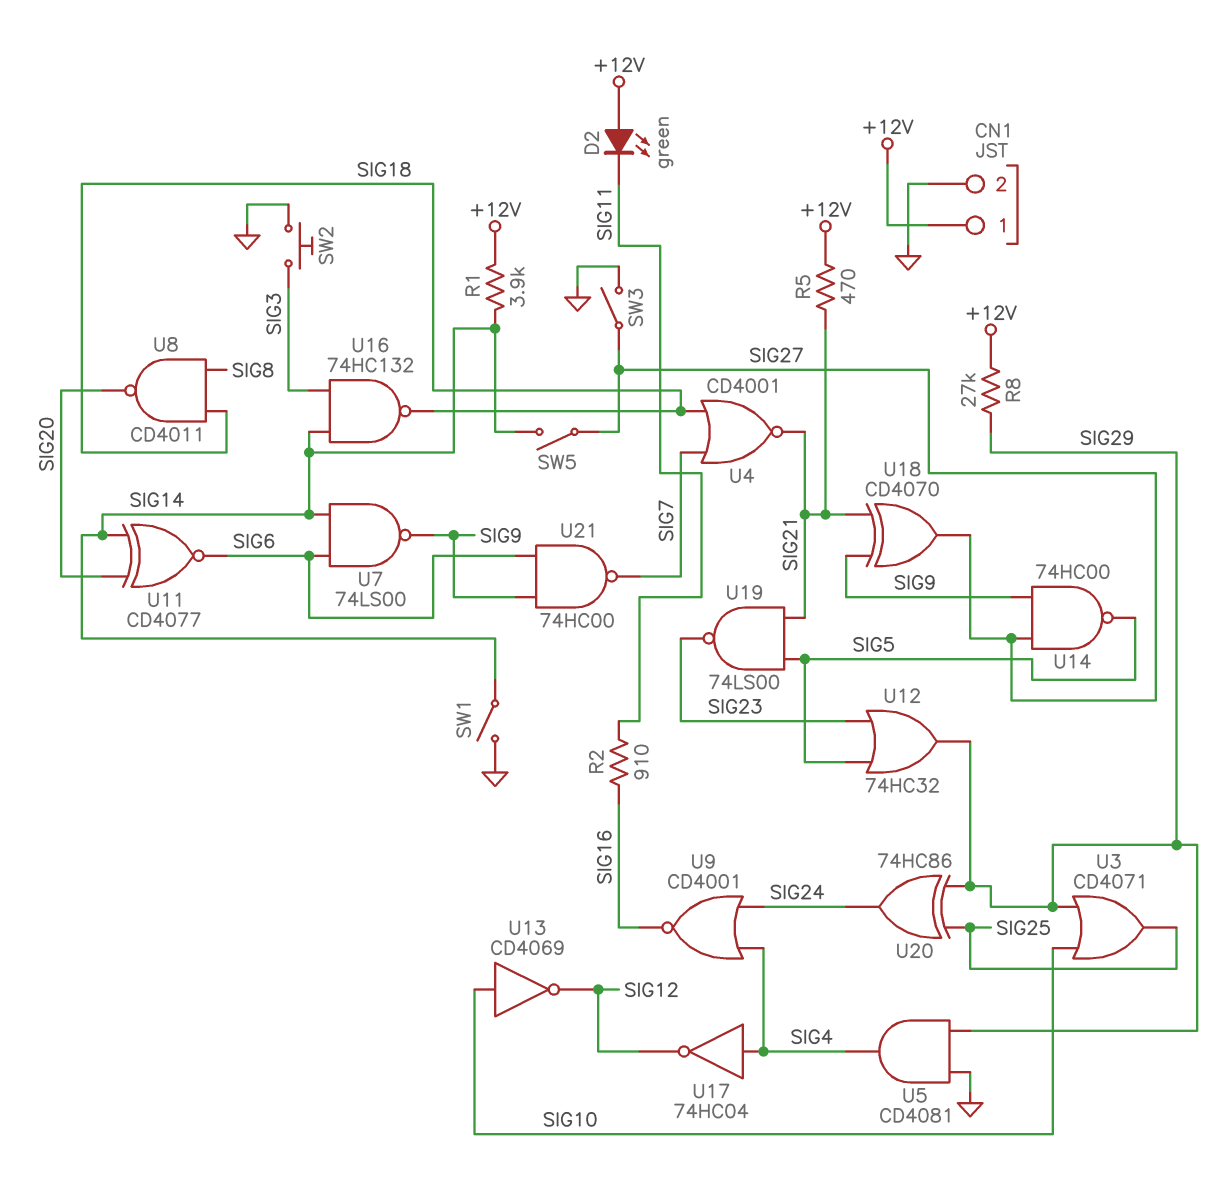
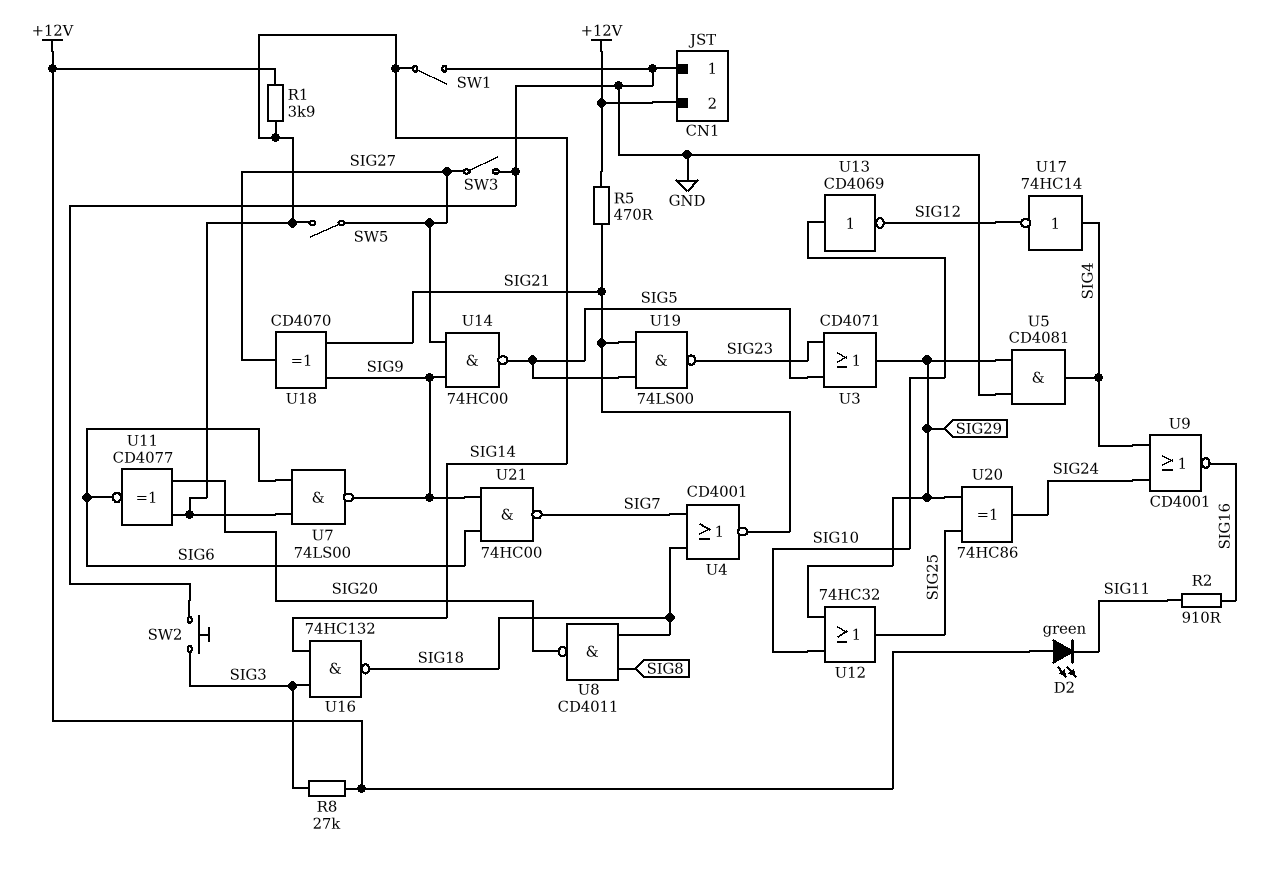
CN1 pin 1: +12V -> GND
CN1 pin 2: GND -> +12V
R8: 27k (+12V, SIG29) -> 27k (+12V, SIG3)
U3: OR CD4071 (in SIG10, in SIG29, out SIG25) -> OR CD4071 (in SIG5, in SIG23, out SIG29)
U12: OR 74HC32 (in SIG5, in SIG23, out SIG29) -> OR 74HC32 (in SIG10, in SIG29, out SIG25)
U17: NOT 74HC04 (in SIG4, out SIG12) -> NOT 74HC14 (in SIG4, out SIG12)

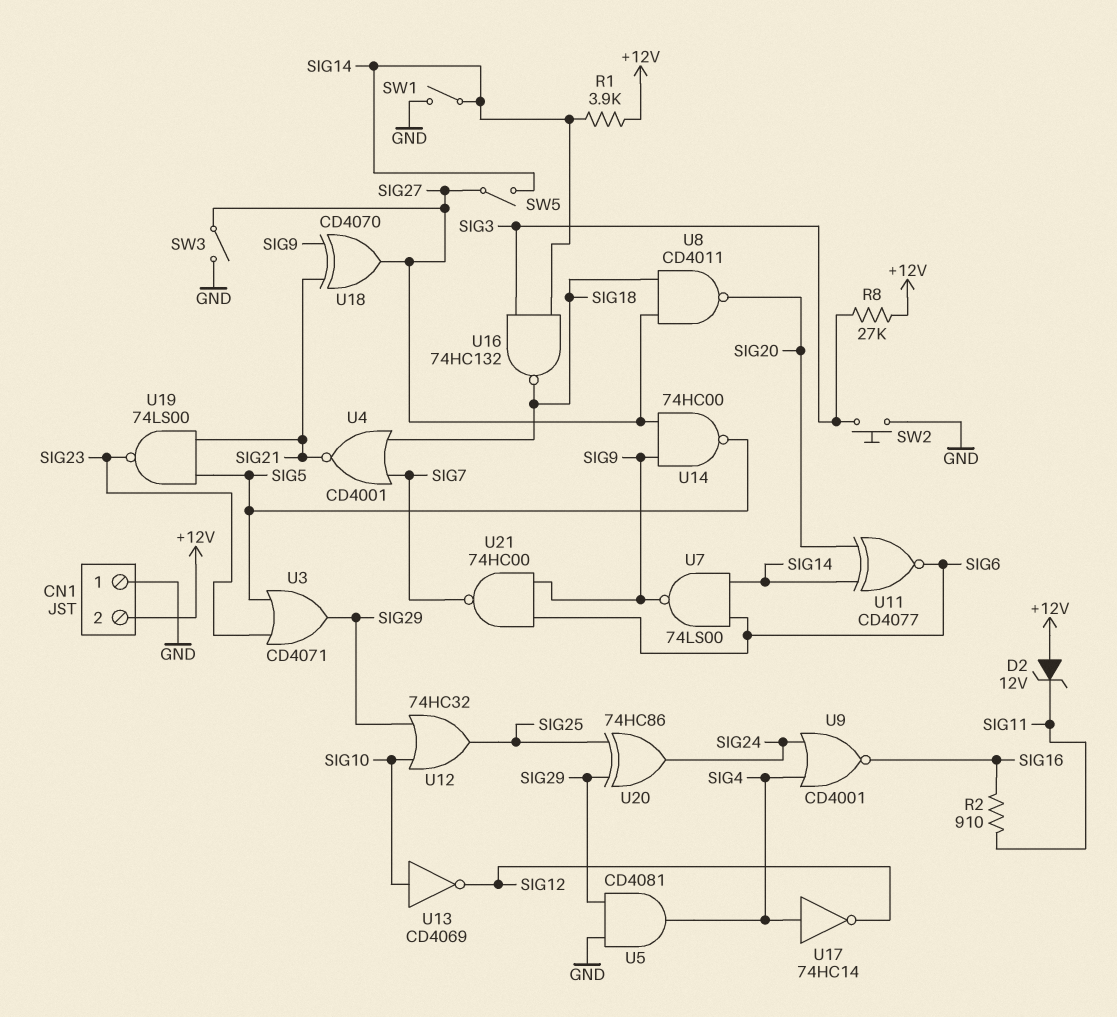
D2: LED green (A +12V, K SIG11) -> zener 12V (A +12V, K SIG11)
R5: 470 (+12V, SIG21) -> none
U8: NAND CD4011 (in SIG8, in SIG18, out SIG20) -> NAND CD4011 (in SIG18, in SIG27, out SIG20)

